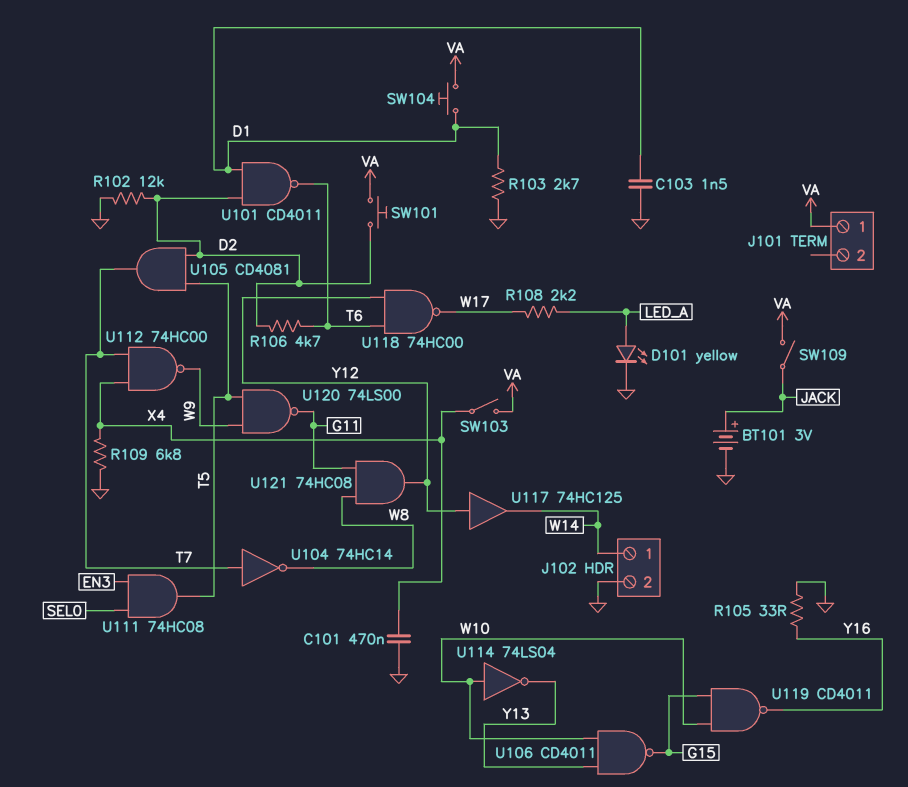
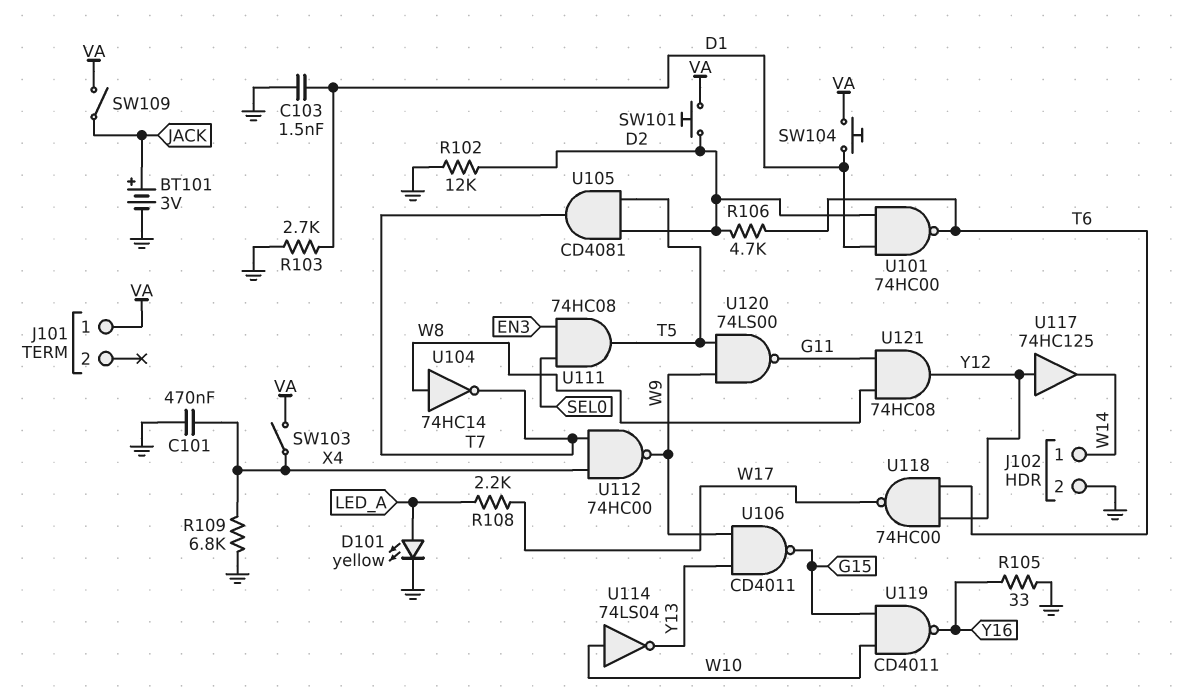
U101: NAND CD4011 (in D1, in D2, out T6) -> NAND 74HC00 (in D1, in D2, out T6)
U104: NOT 74HC14 (in T7, out W8) -> NOT 74HC14 (in W8, out T7)
U106: NAND CD4011 (in W10, in Y13, out G15) -> NAND CD4011 (in W9, in Y13, out G15)

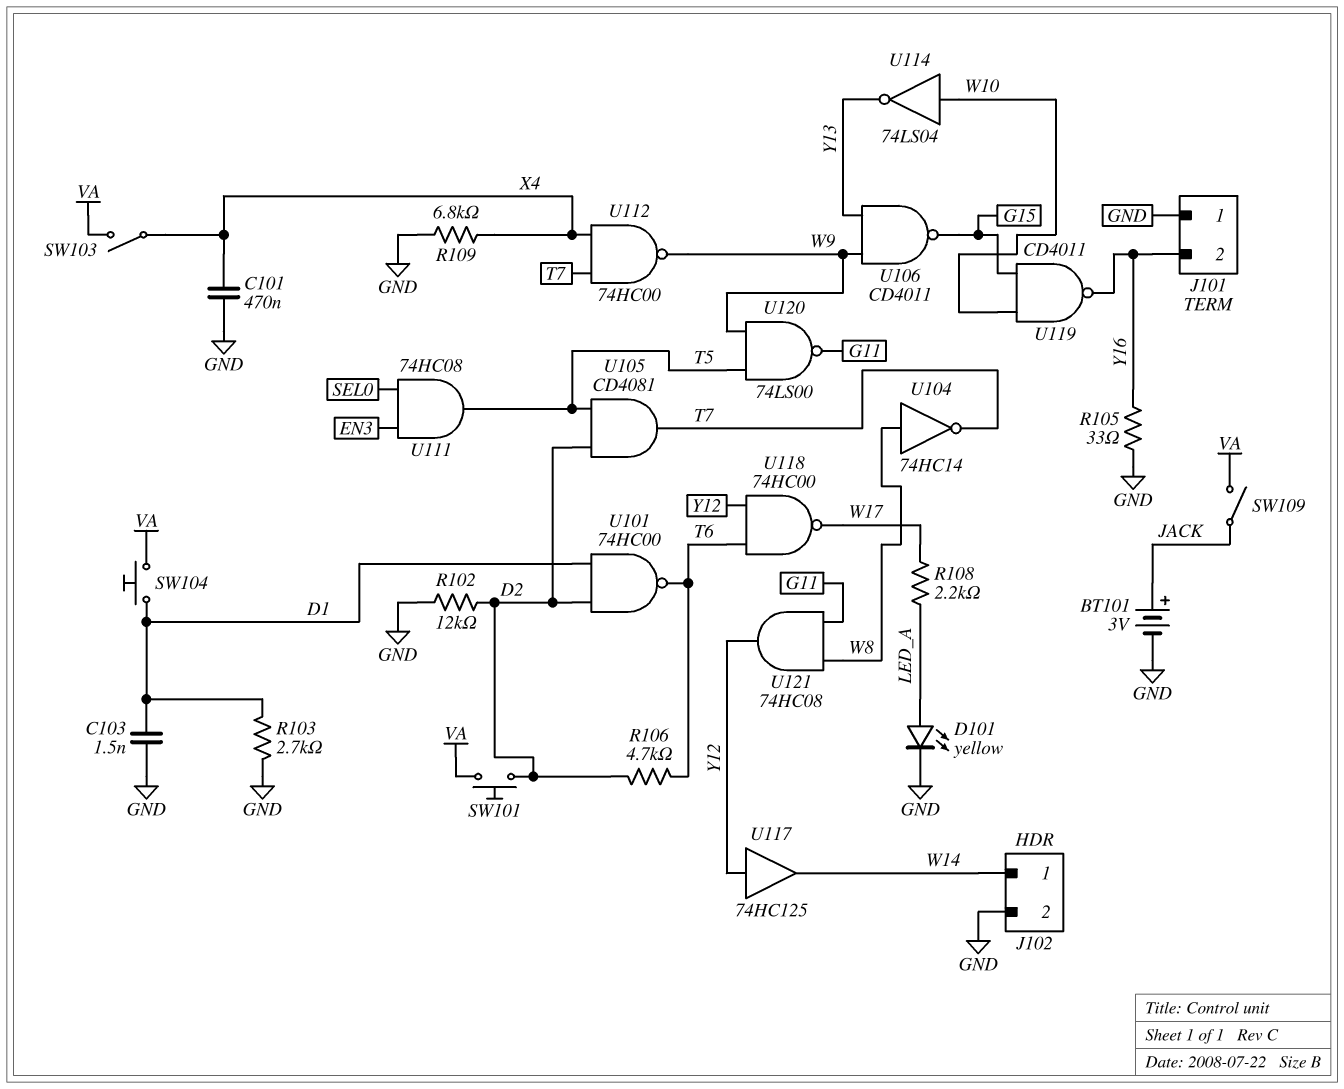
J101 pin 1: VA -> GND
J101 pin 2: none -> Y16

